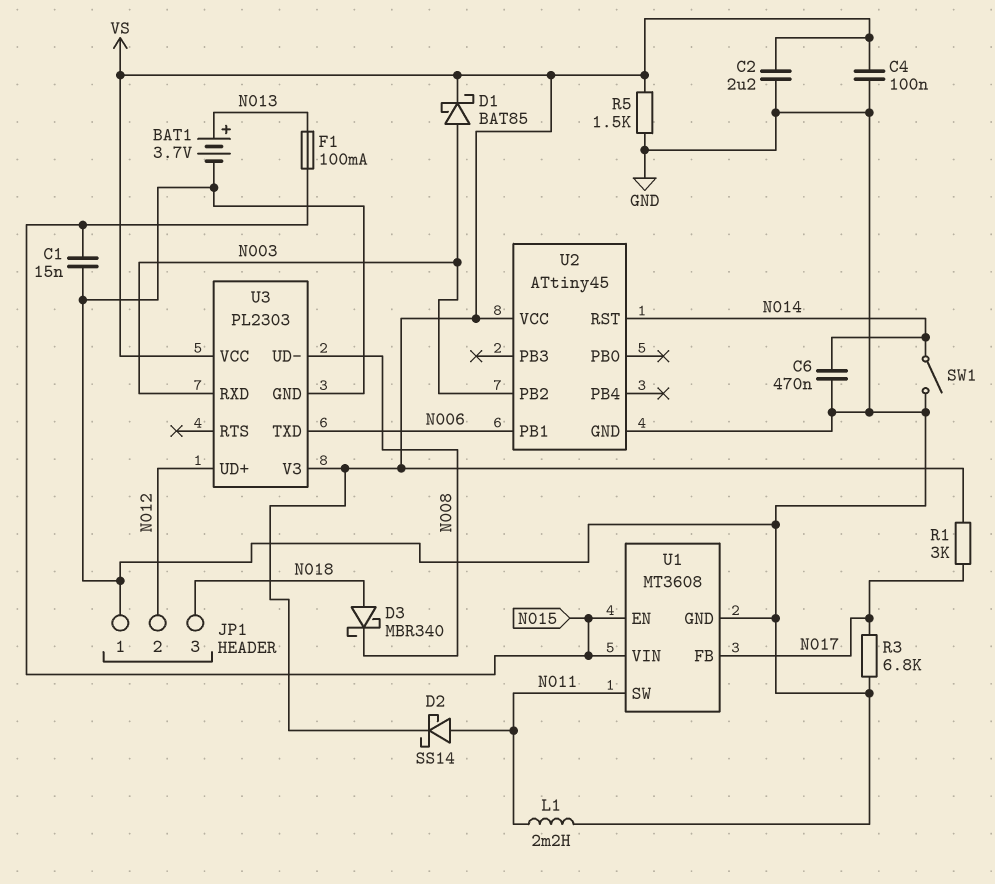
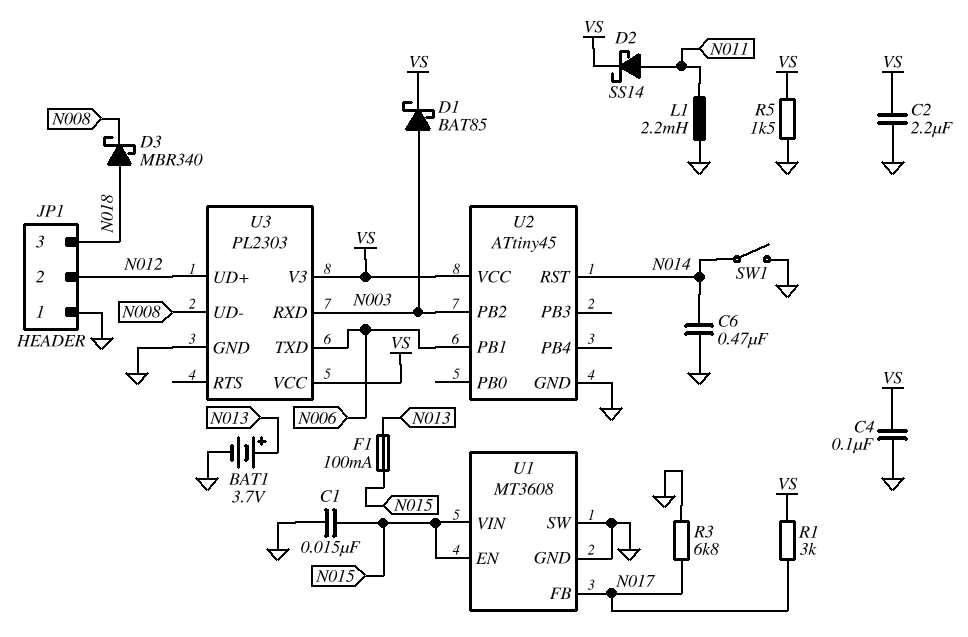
U1 pin SW: N011 -> GND

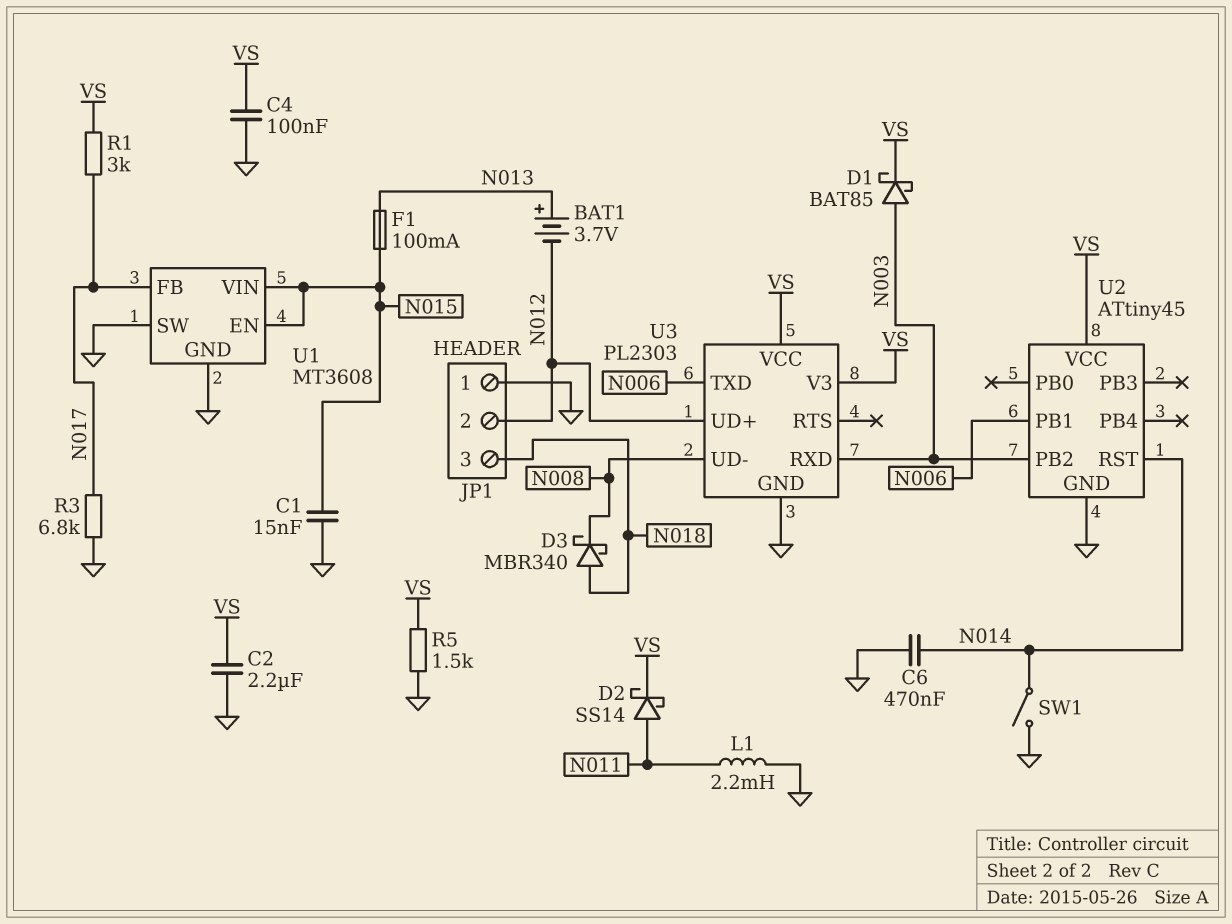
BAT1: 3.7V (plus N013, minus GND) -> 3.7V (plus N013, minus N012)

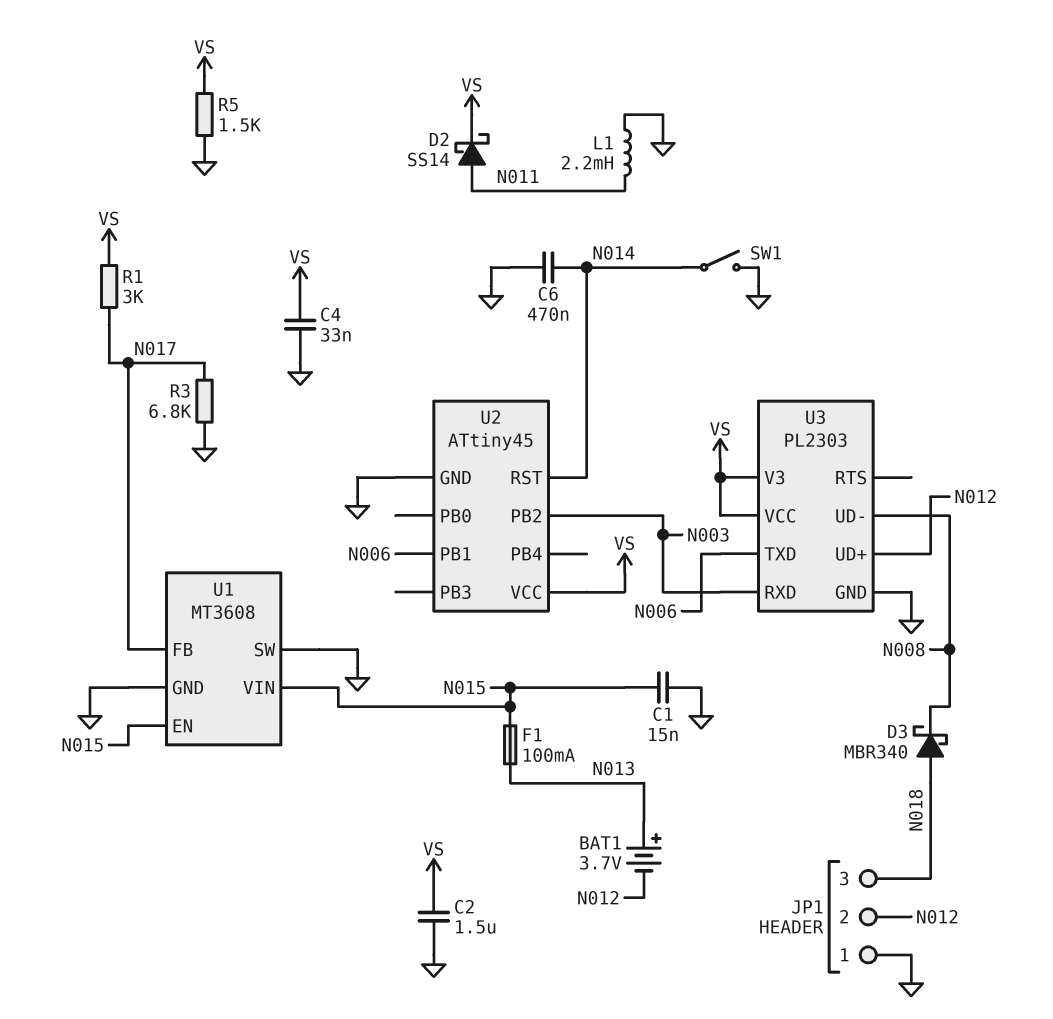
C2: 2.2uF (GND, VS) -> 1.5uF (GND, VS)
C4: 100nF (GND, VS) -> 33nF (GND, VS)
D1: schottky BAT85 (A N003, K VS) -> none

